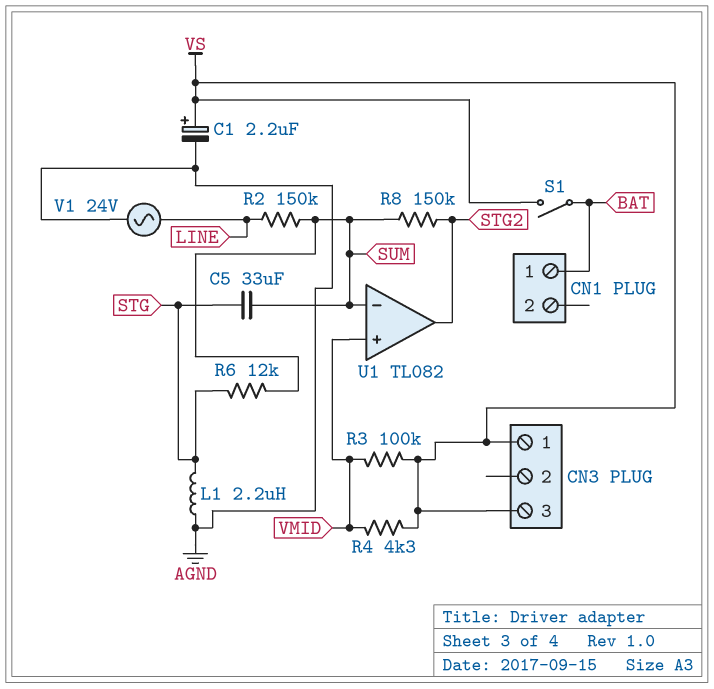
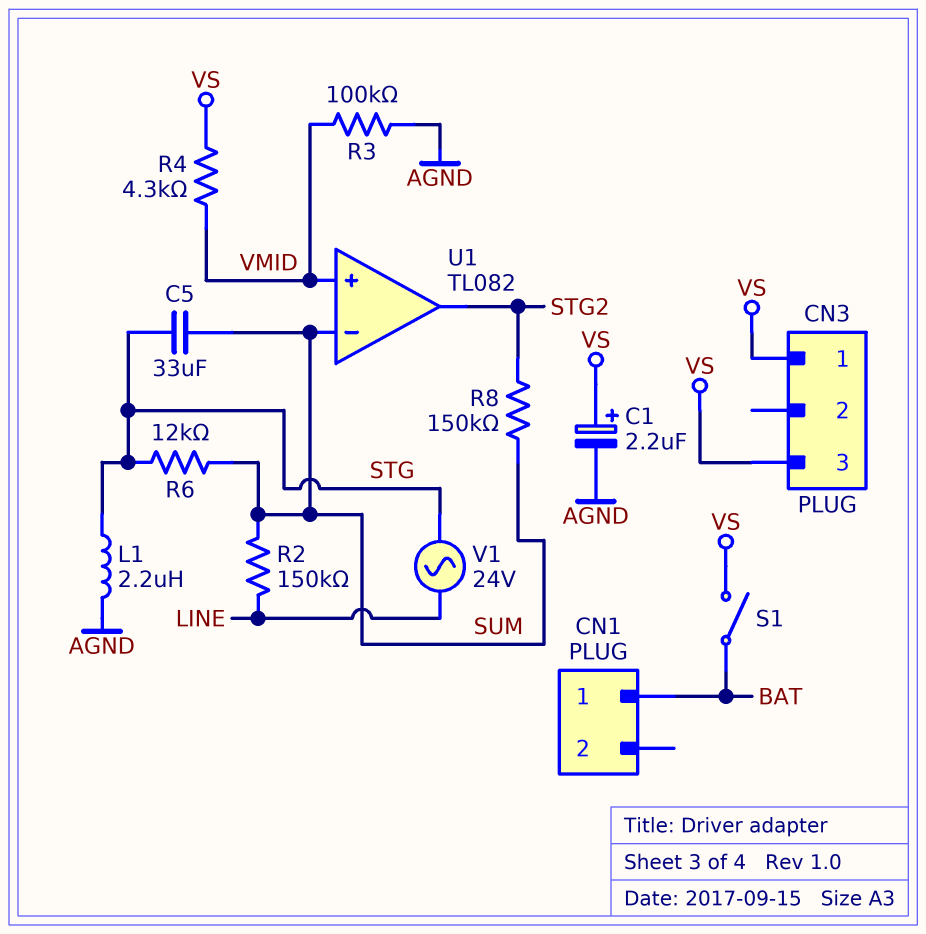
R3: 100k (VMID, VS) -> 100k (AGND, VMID)
V1: AC 24V (AGND, LINE) -> AC 24V (LINE, STG)

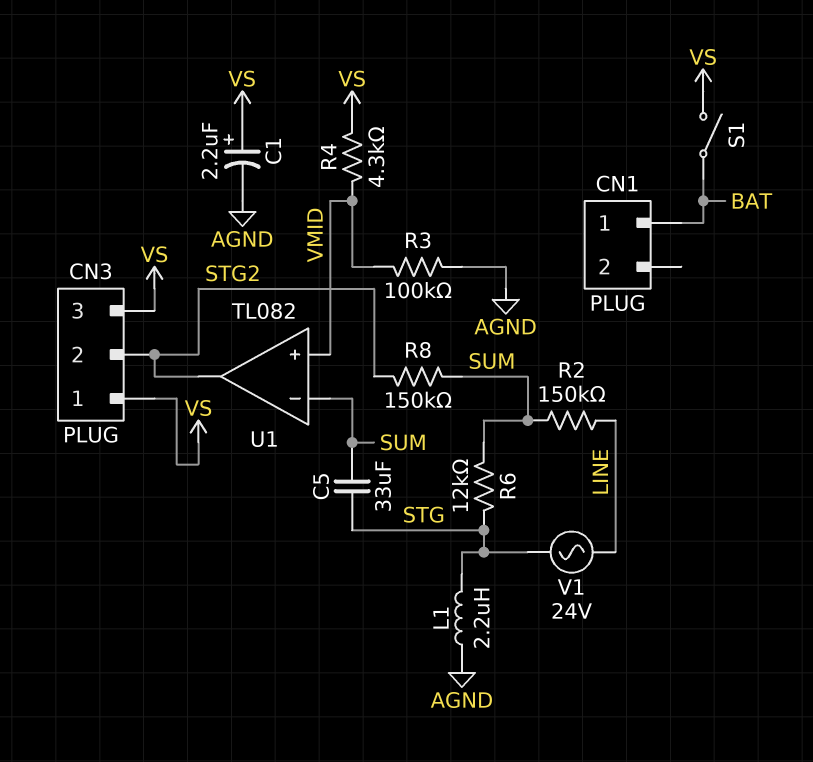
CN3 pin 2: none -> STG2

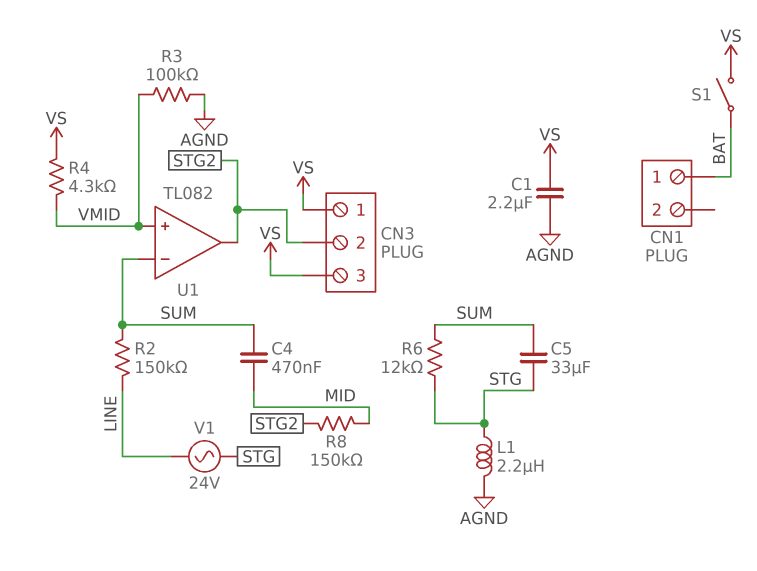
C1: 2.2uF (plus VS, minus AGND) -> 2.2uF (AGND, VS)
C4: none -> 470nF (MID, SUM)
R8: 150k (STG2, SUM) -> 150k (MID, STG2)

